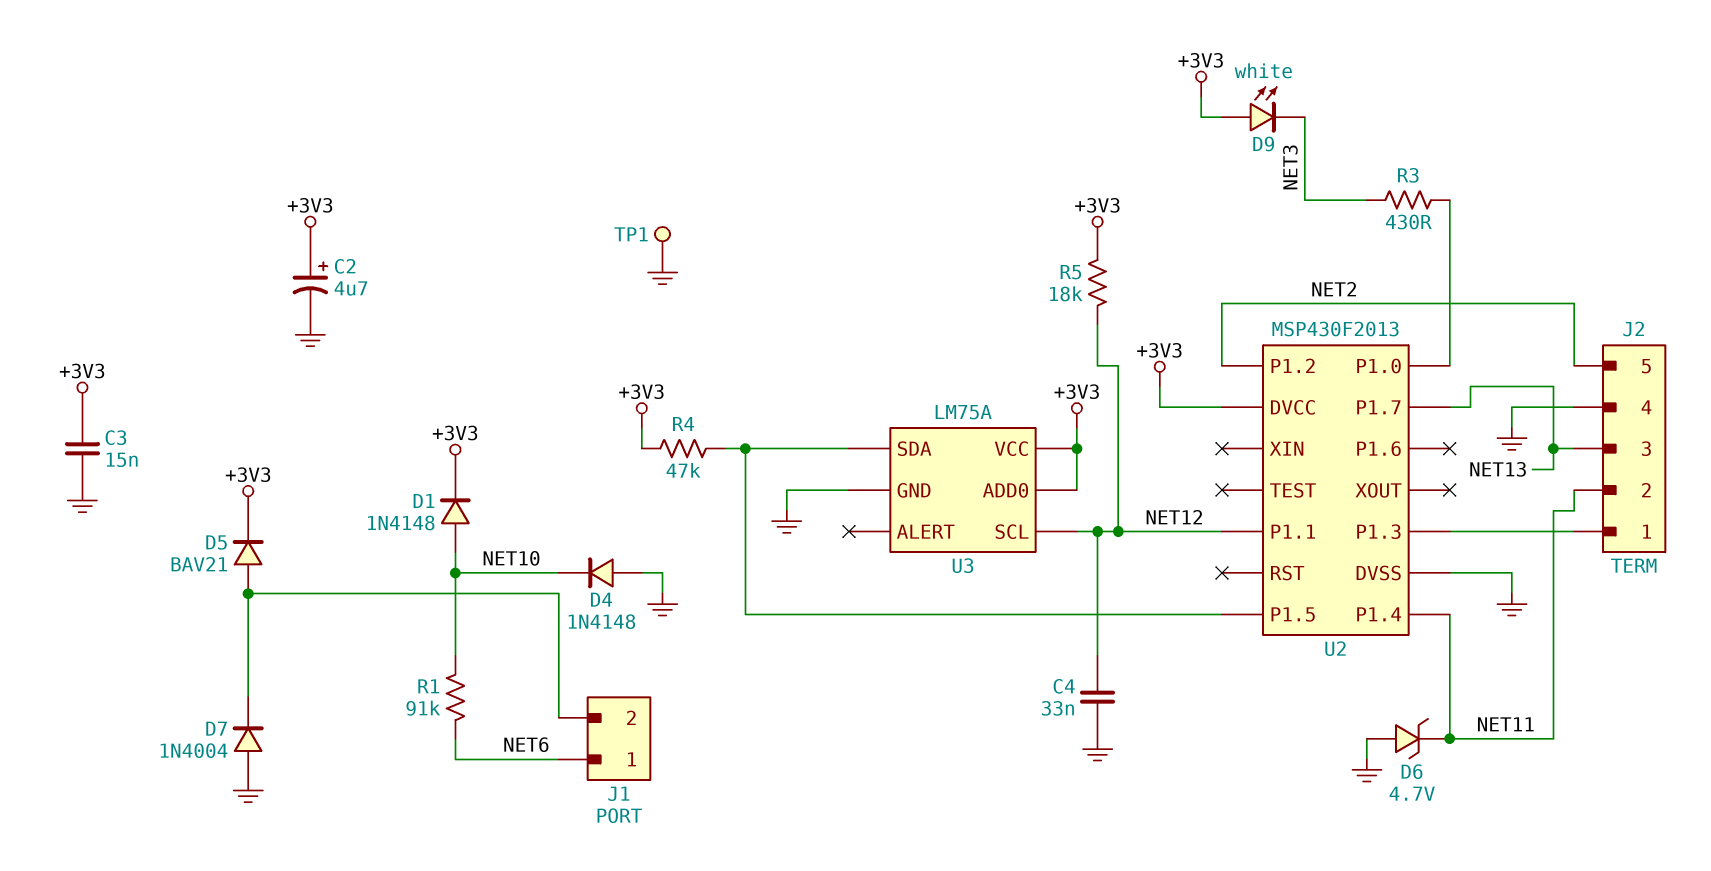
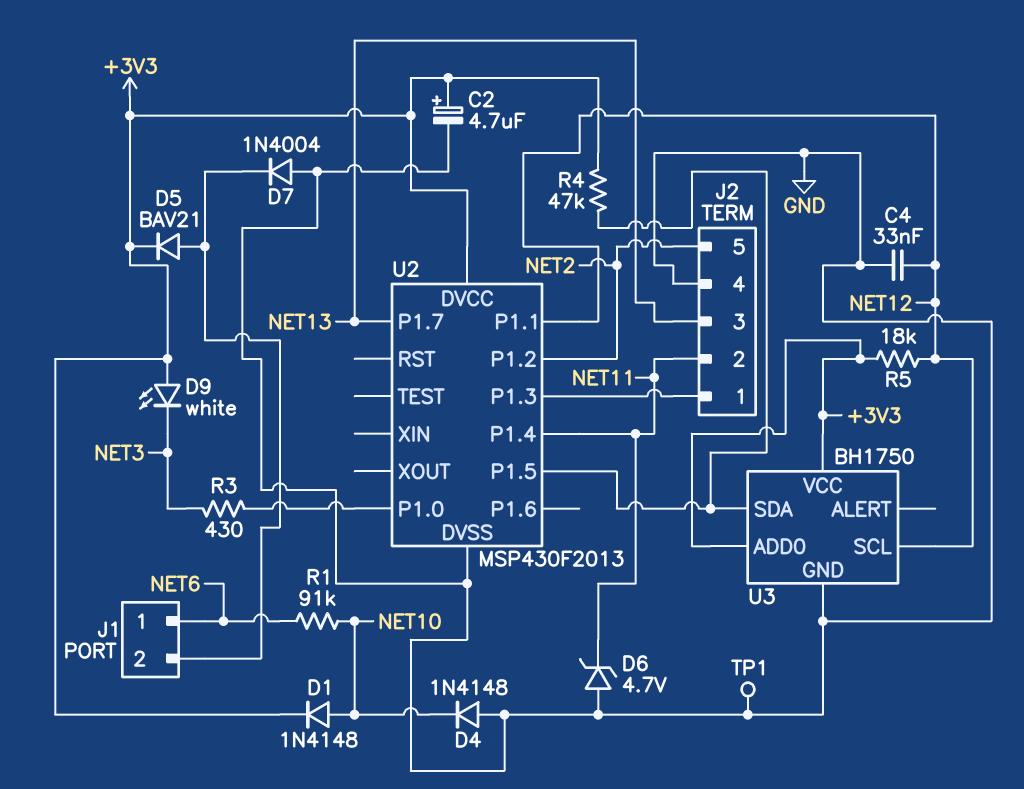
C3: 15nF (+3V3, GND) -> none
U3: LM75A -> BH1750

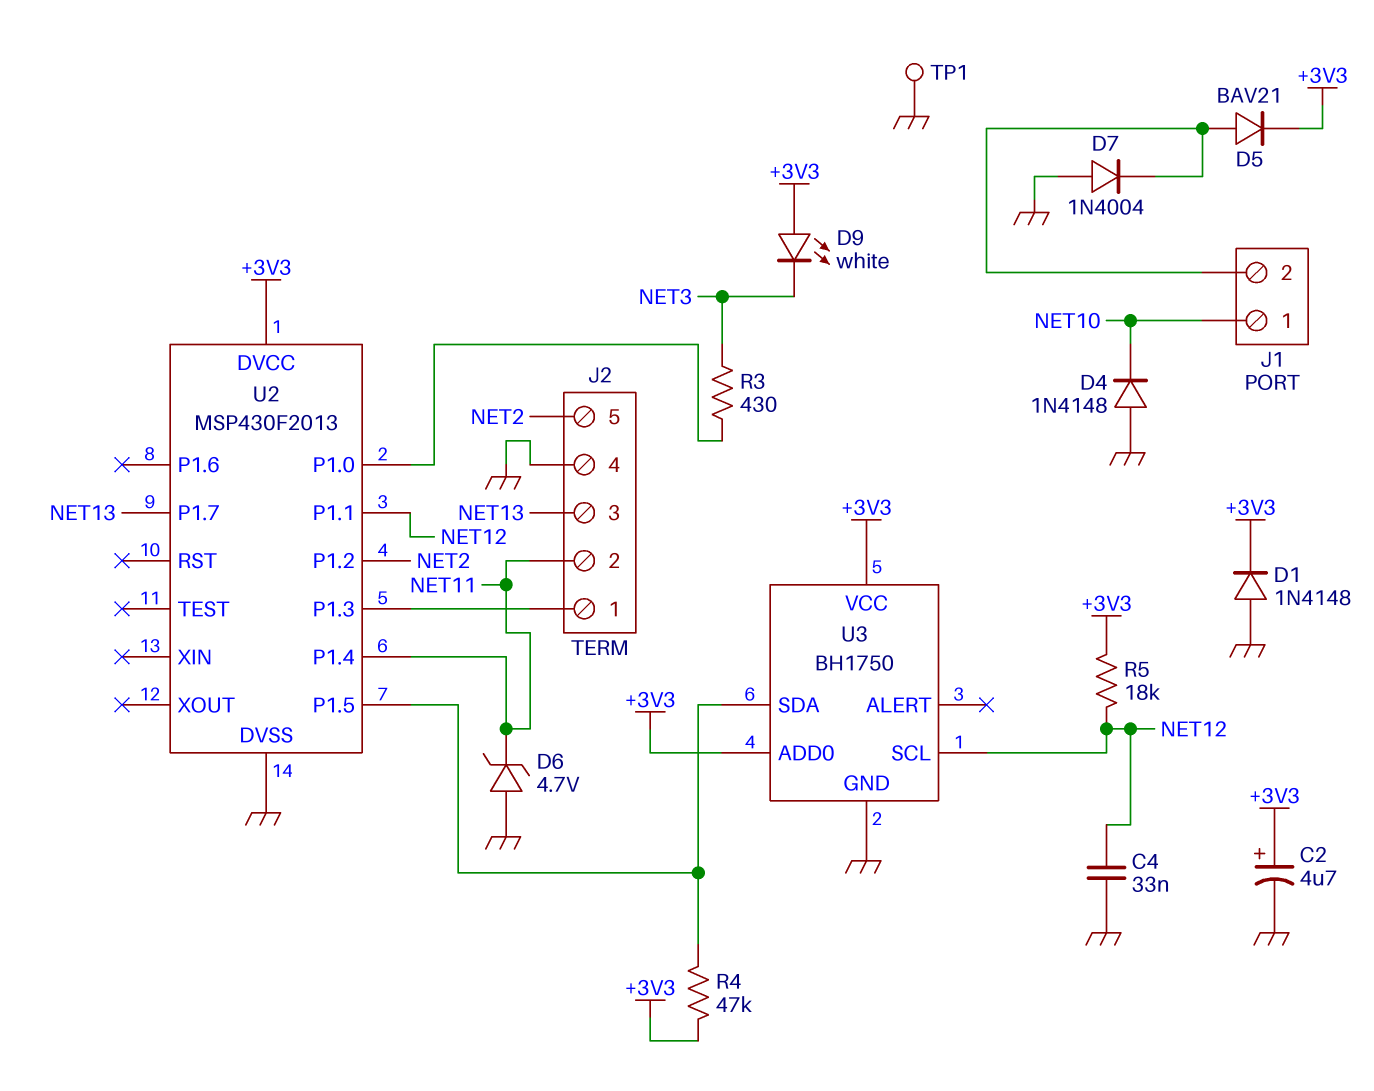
D1: diode 1N4148 (A NET10, K +3V3) -> diode 1N4148 (A GND, K +3V3)
J1 pin 1: NET6 -> NET10
R1: 91k (NET6, NET10) -> none

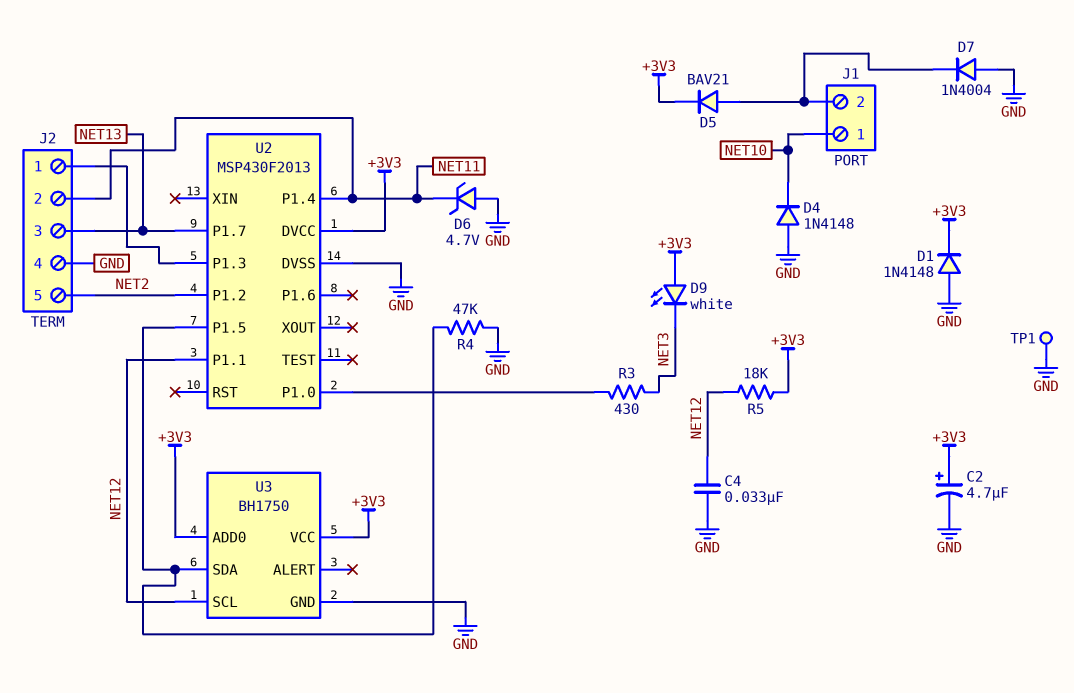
R4: 47k (+3V3, U2/P1.5) -> 47k (GND, U2/P1.5)

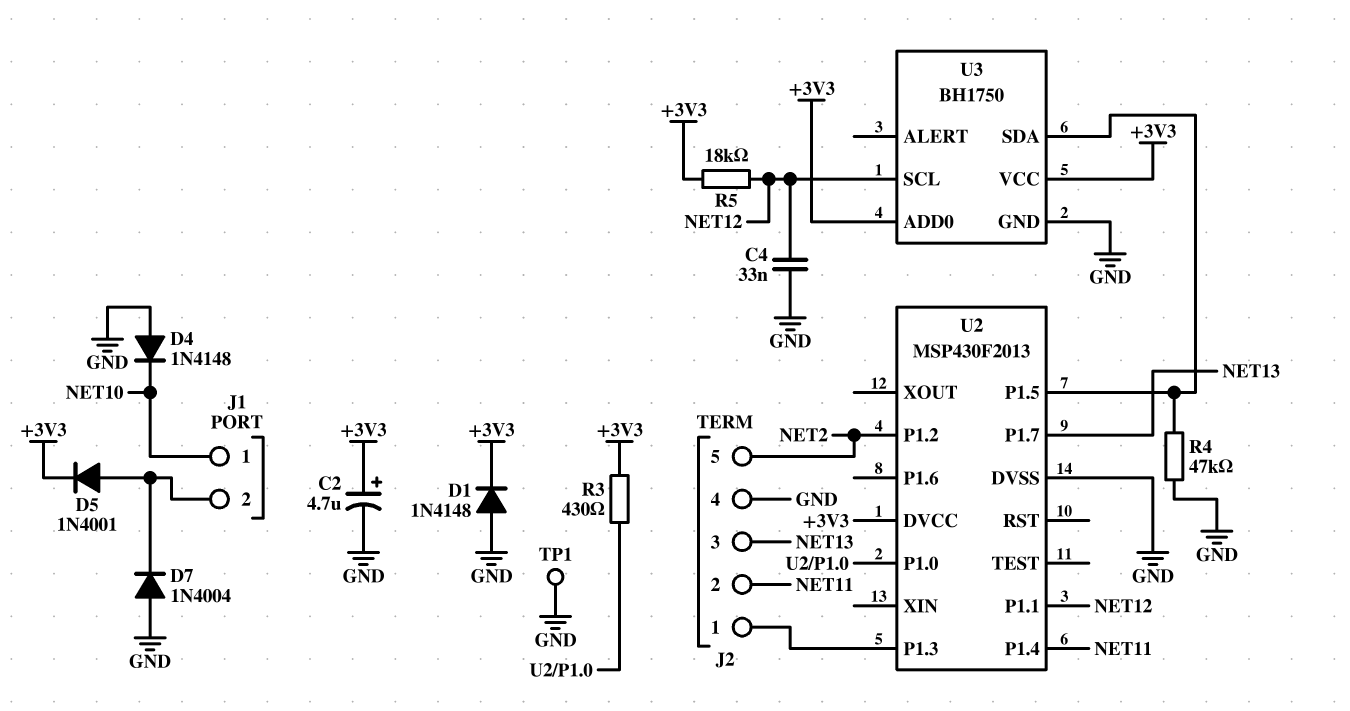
D5: diode BAV21 (A J1/2, K +3V3) -> diode 1N4001 (A J1/2, K +3V3)
D6: zener 4.7V (A GND, K NET11) -> none
D9: LED white (A +3V3, K NET3) -> none
R3: 430 (NET3, U2/P1.0) -> 430 (+3V3, U2/P1.0)

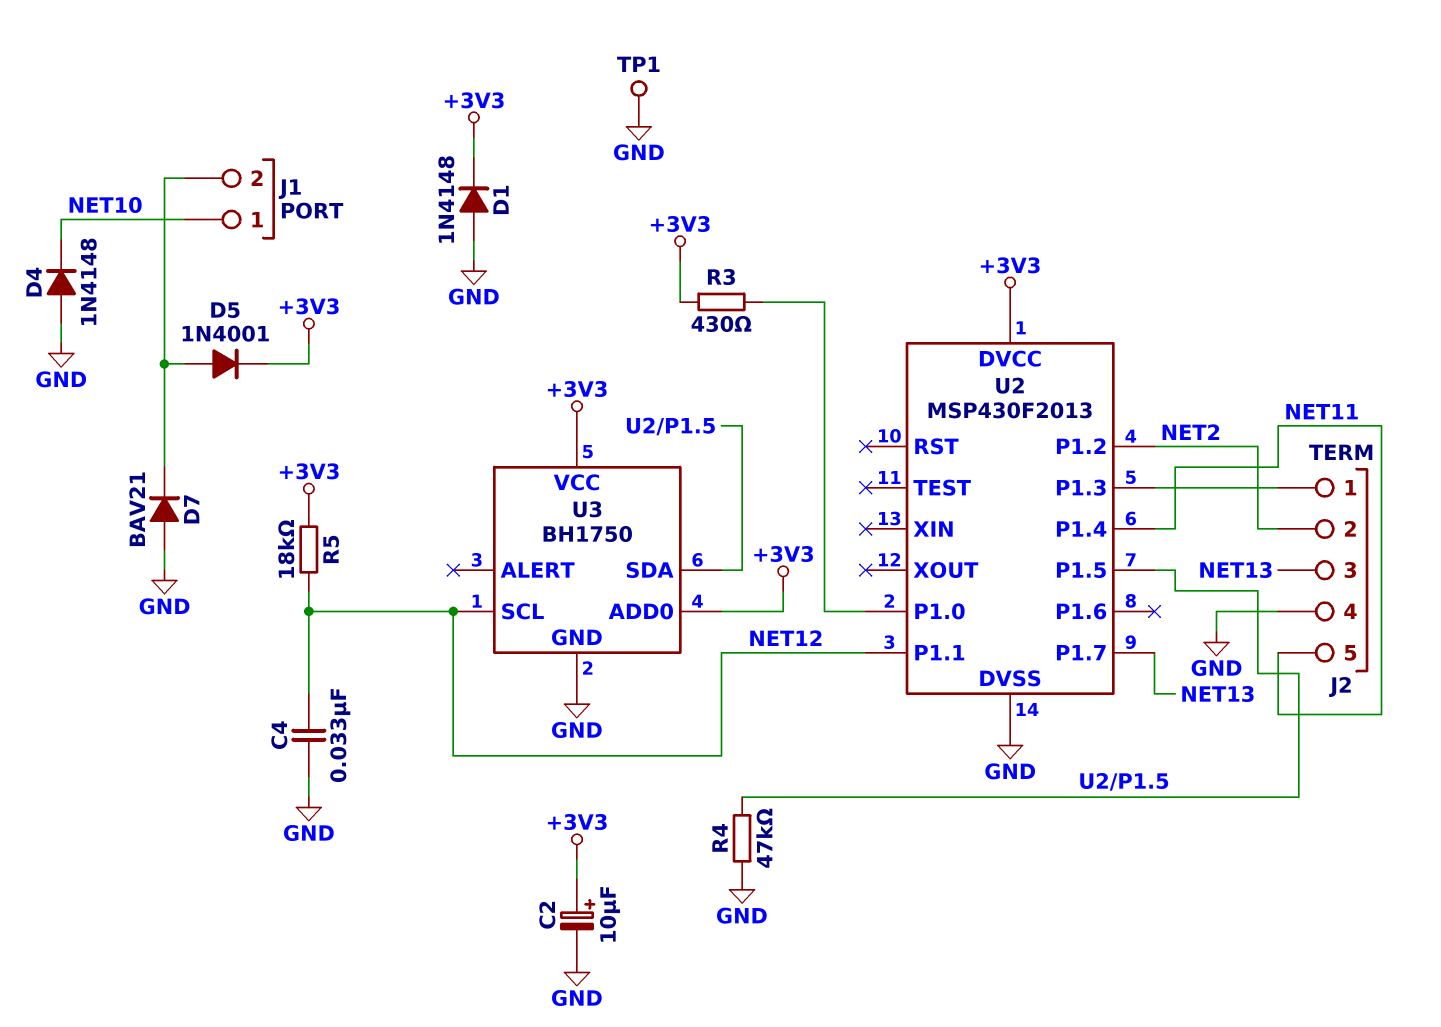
C2: 4.7uF (plus +3V3, minus GND) -> 10uF (plus +3V3, minus GND)
D7: diode 1N4004 (A GND, K J1/2) -> diode BAV21 (A GND, K J1/2)
J2 pin 2: NET11 -> NET2
J2 pin 5: NET2 -> NET11

